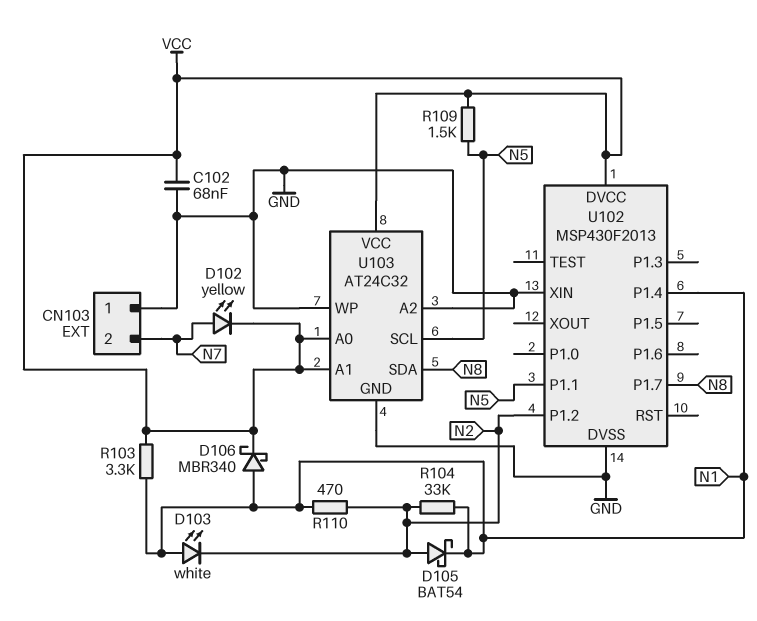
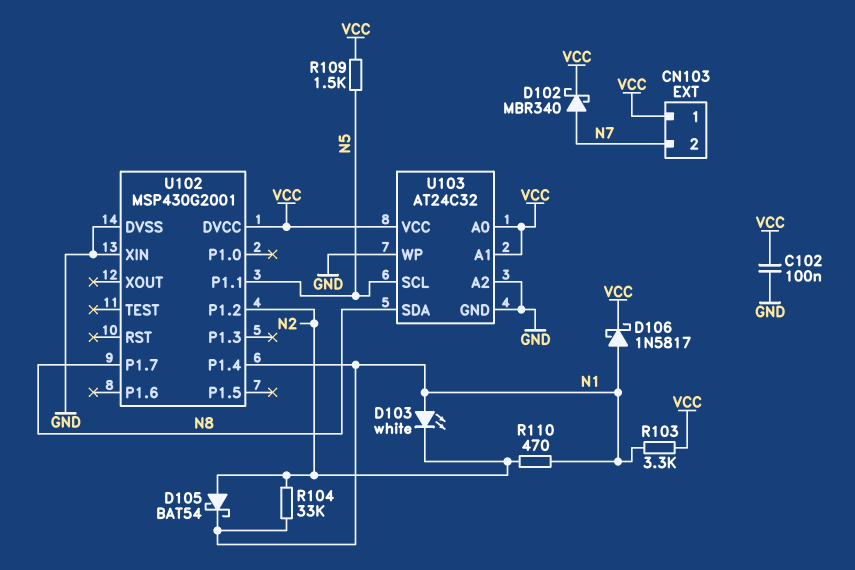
C102: 68nF (GND, VCC) -> 100nF (GND, VCC)
CN103 pin 1: GND -> VCC
D102: LED yellow (A N7, K VCC) -> schottky MBR340 (A N7, K VCC)
D106: schottky MBR340 (A N1, K VCC) -> schottky 1N5817 (A N1, K VCC)
U102: MSP430F2013 -> MSP430G2001

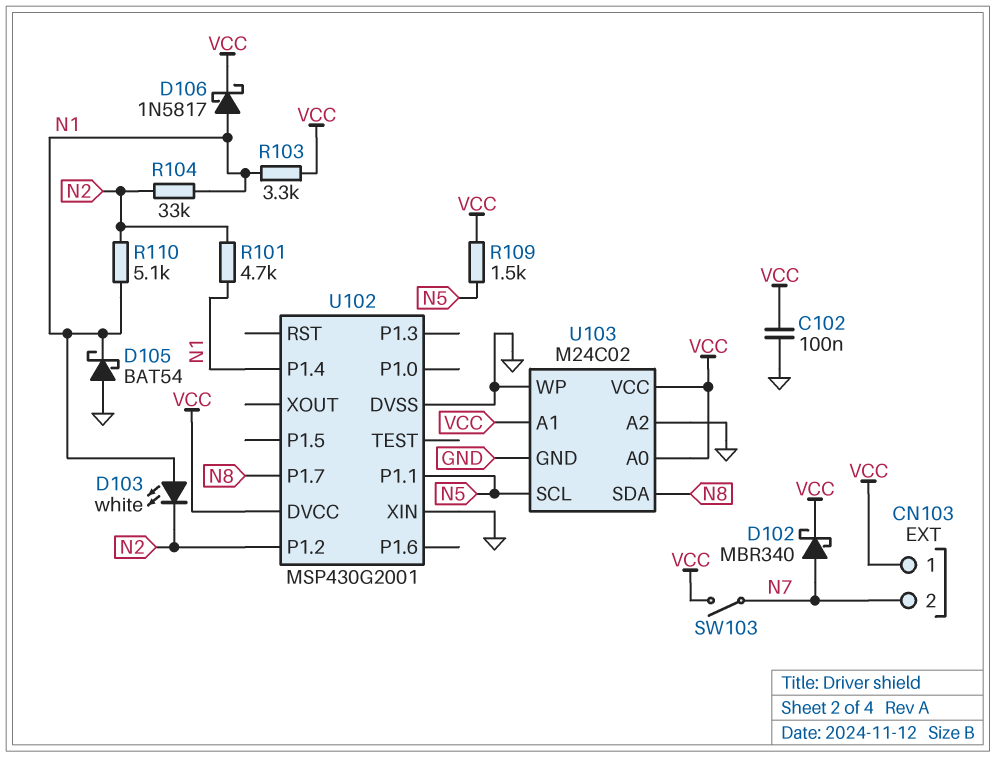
D105: schottky BAT54 (A N2, K N1) -> schottky BAT54 (A GND, K N1)
R101: none -> 4.7k (N1, N2)
R110: 470 (N1, N2) -> 5.1k (N1, N2)
SW103: none -> switch (N7, VCC)
U103: AT24C32 -> M24C02

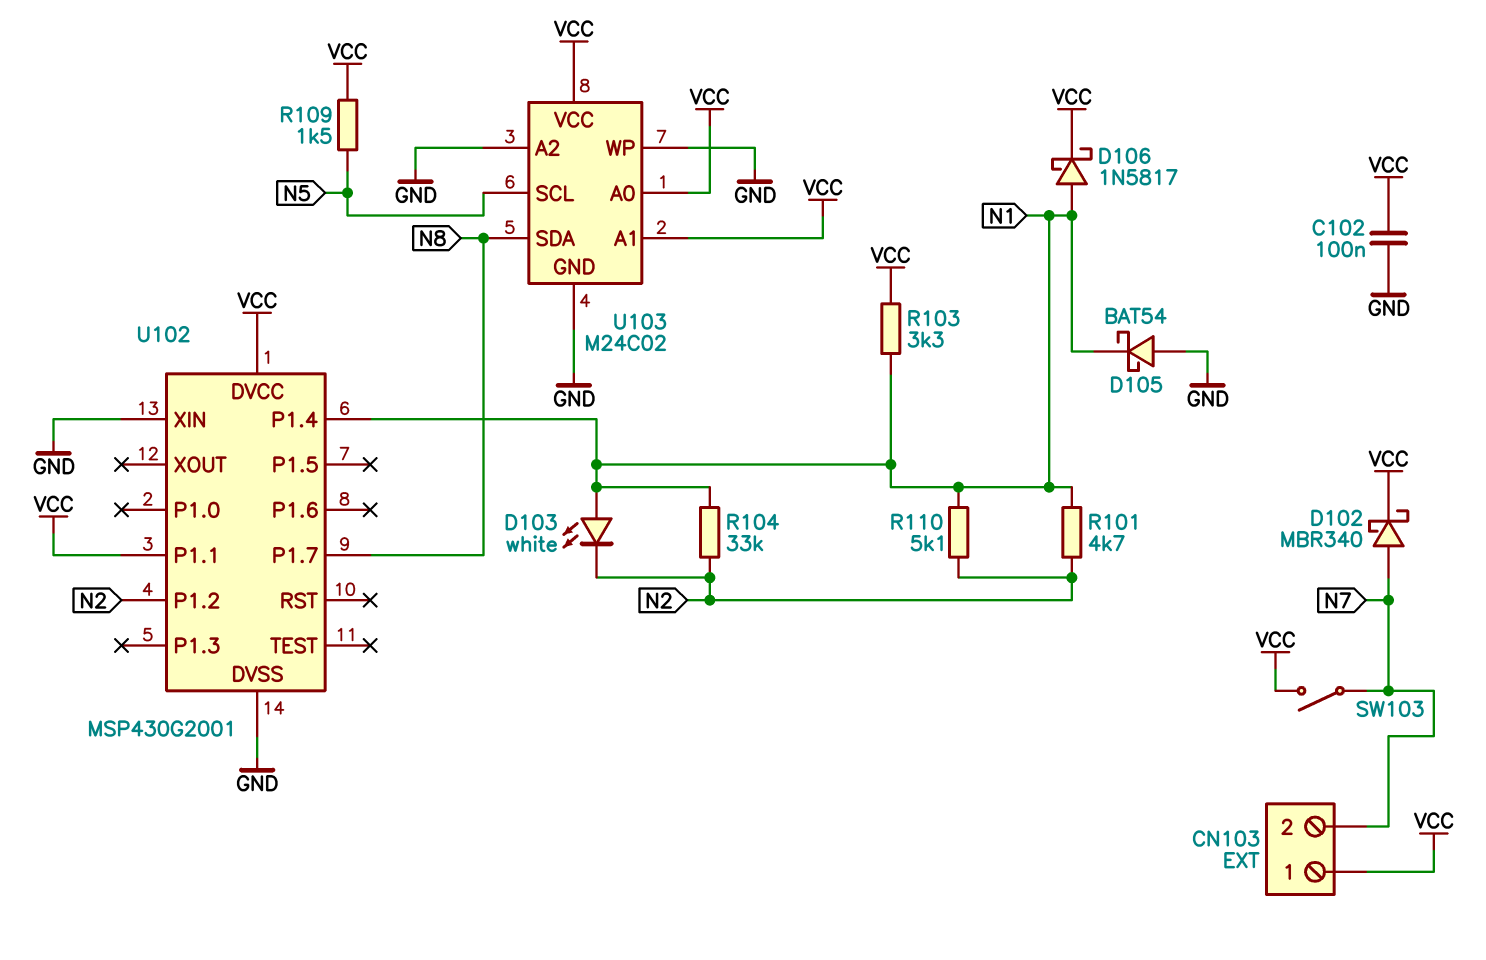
U102 pin P1.1: N5 -> VCC

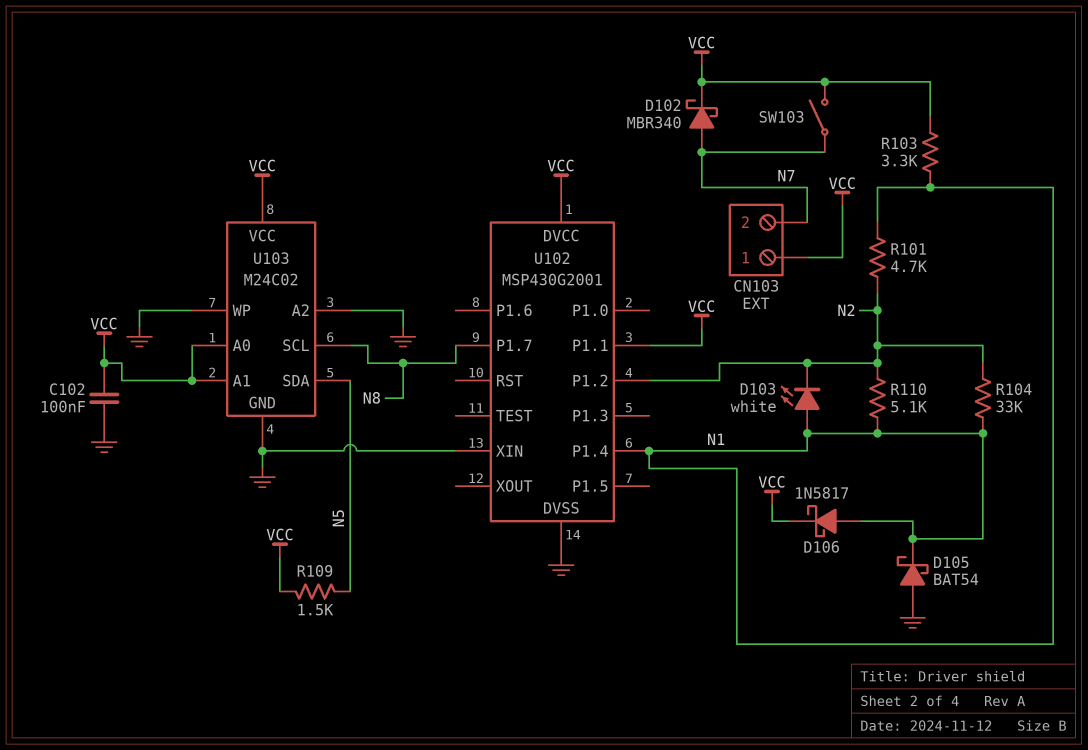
U103 pin SCL: N5 -> N8
U103 pin SDA: N8 -> N5

